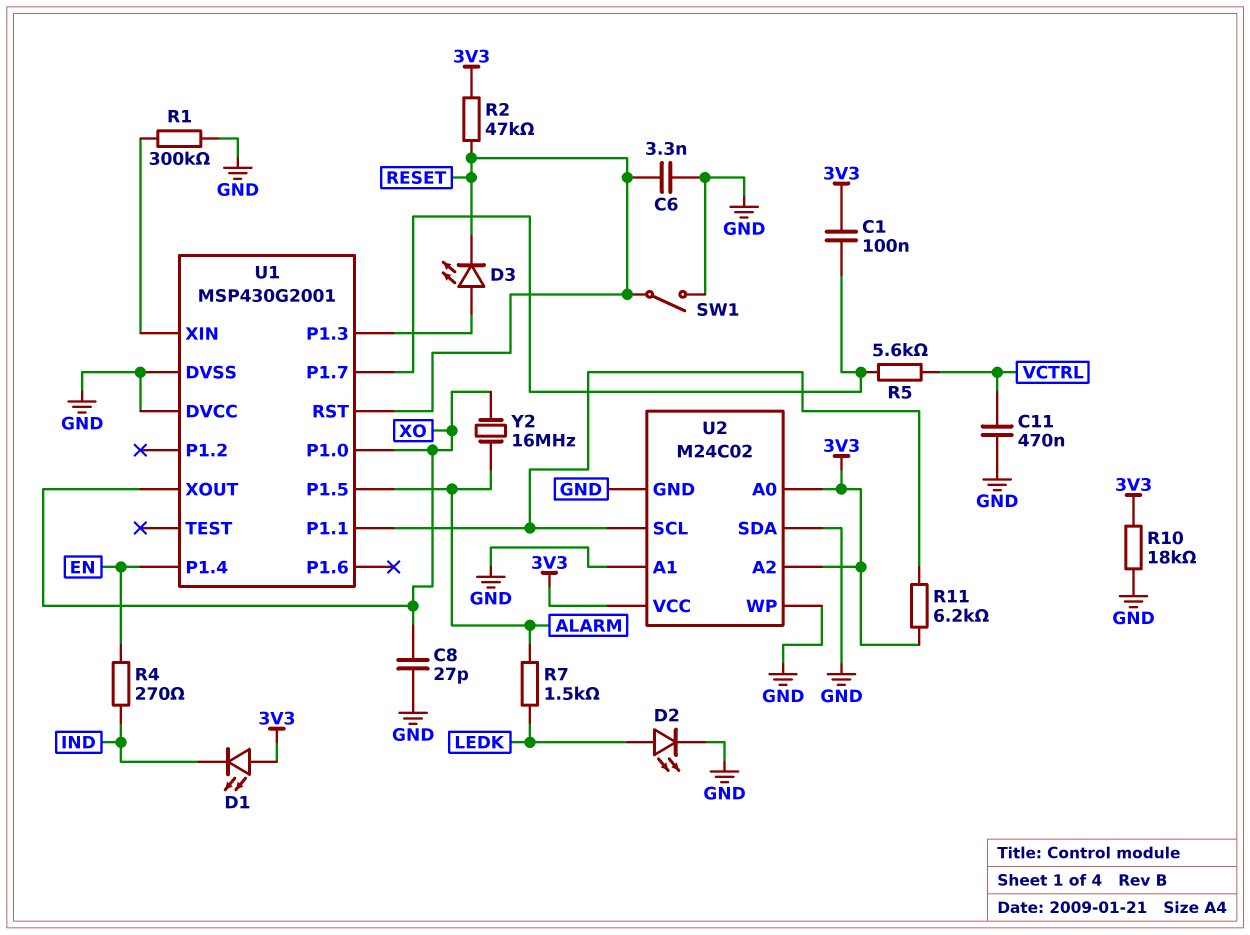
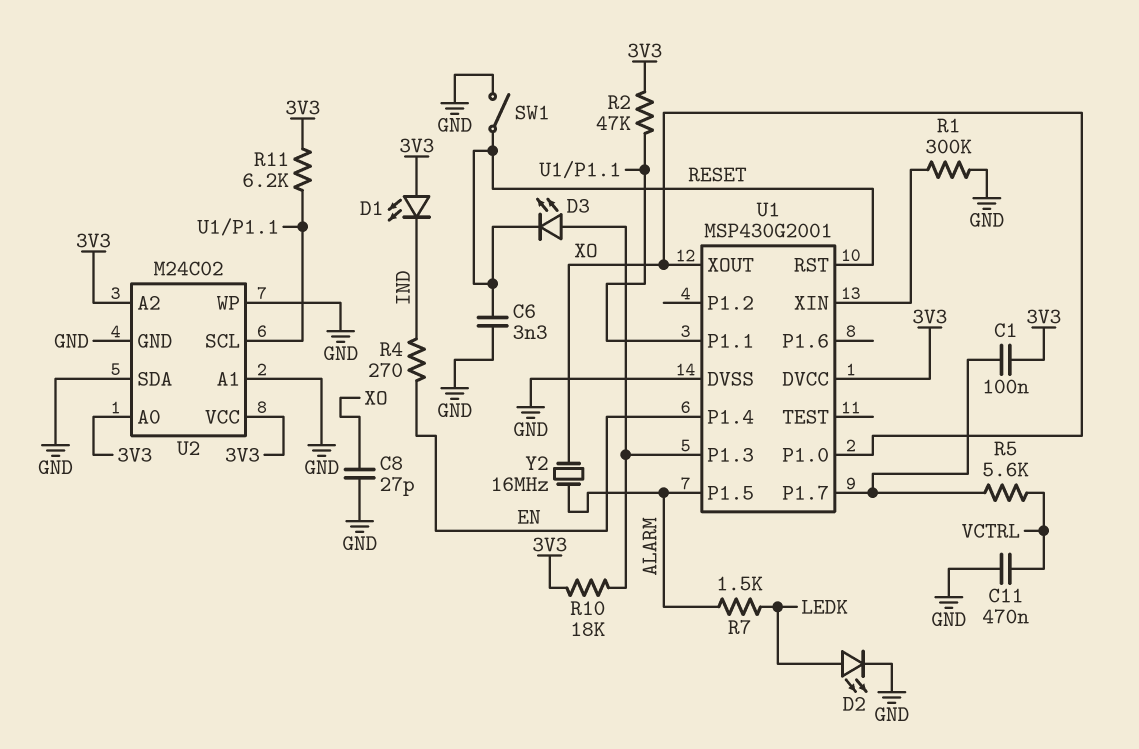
R2: 47k (3V3, RESET) -> 47k (3V3, U1/P1.1)
R10: 18k (3V3, GND) -> 18k (3V3, U1/P1.3)
U1 pin DVCC: GND -> 3V3

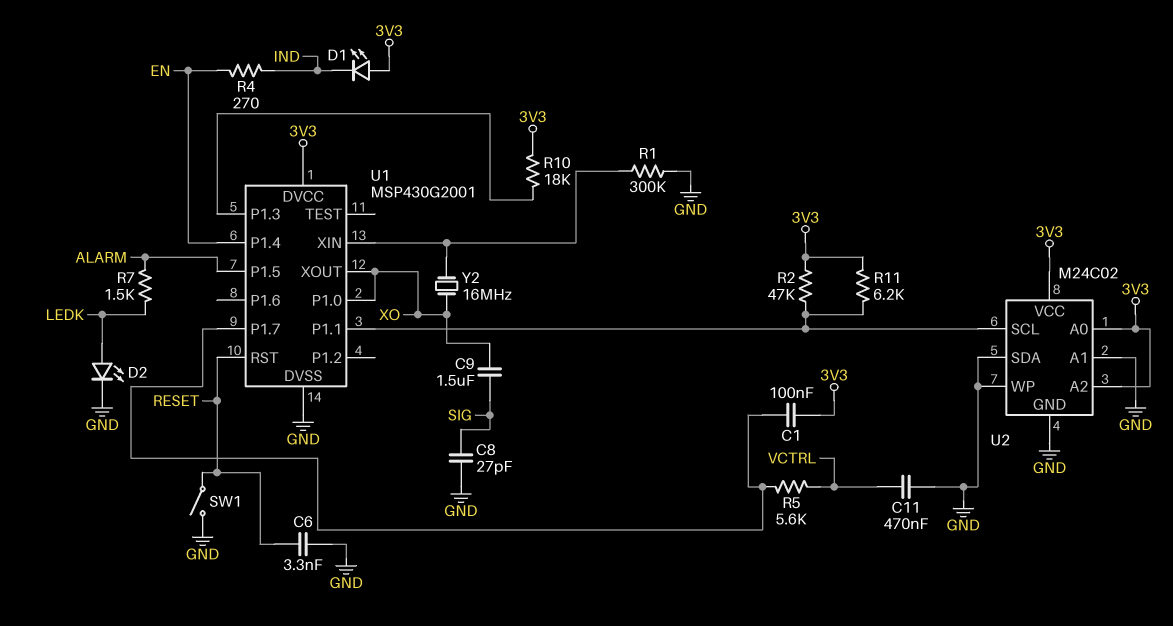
C8: 27pF (GND, XO) -> 27pF (GND, SIG)
C9: none -> 1.5uF (SIG, XO)
D3: LED (A U1/P1.3, K RESET) -> none
Y2: 16MHz (ALARM, XO) -> 16MHz (U1/XIN, XO)

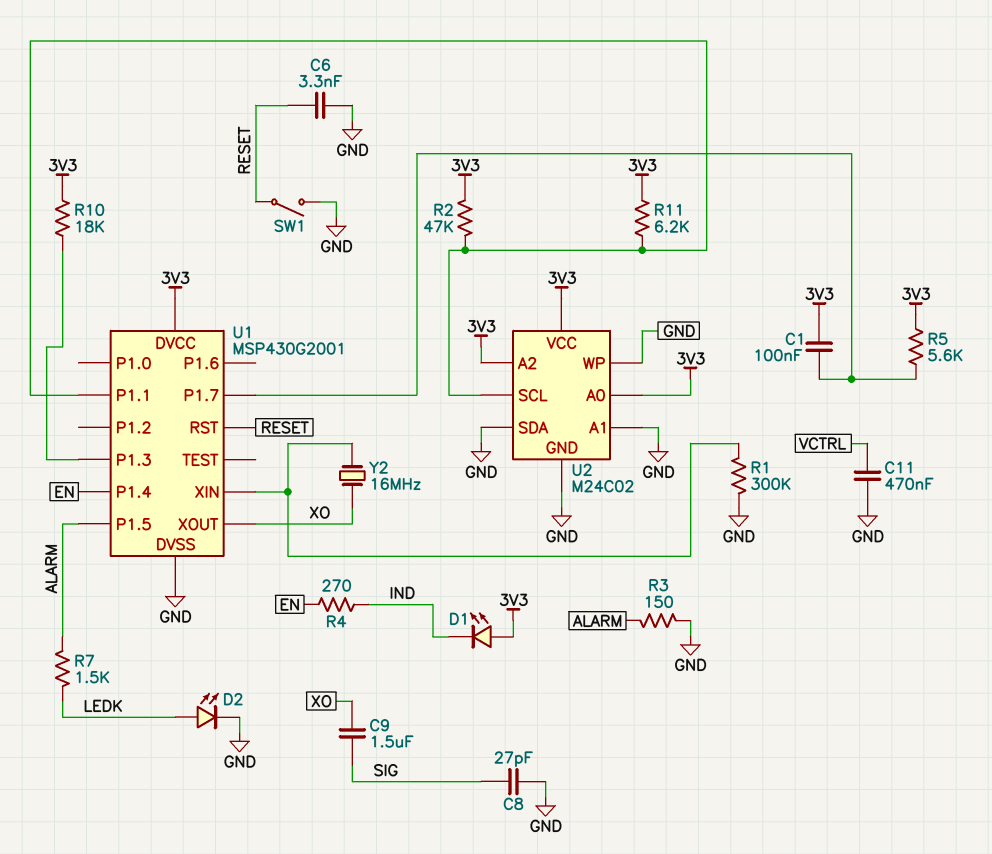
R3: none -> 150 (ALARM, GND)
R5: 5.6k (U1/P1.7, VCTRL) -> 5.6k (3V3, U1/P1.7)
U1 pin P1.0: XO -> none

